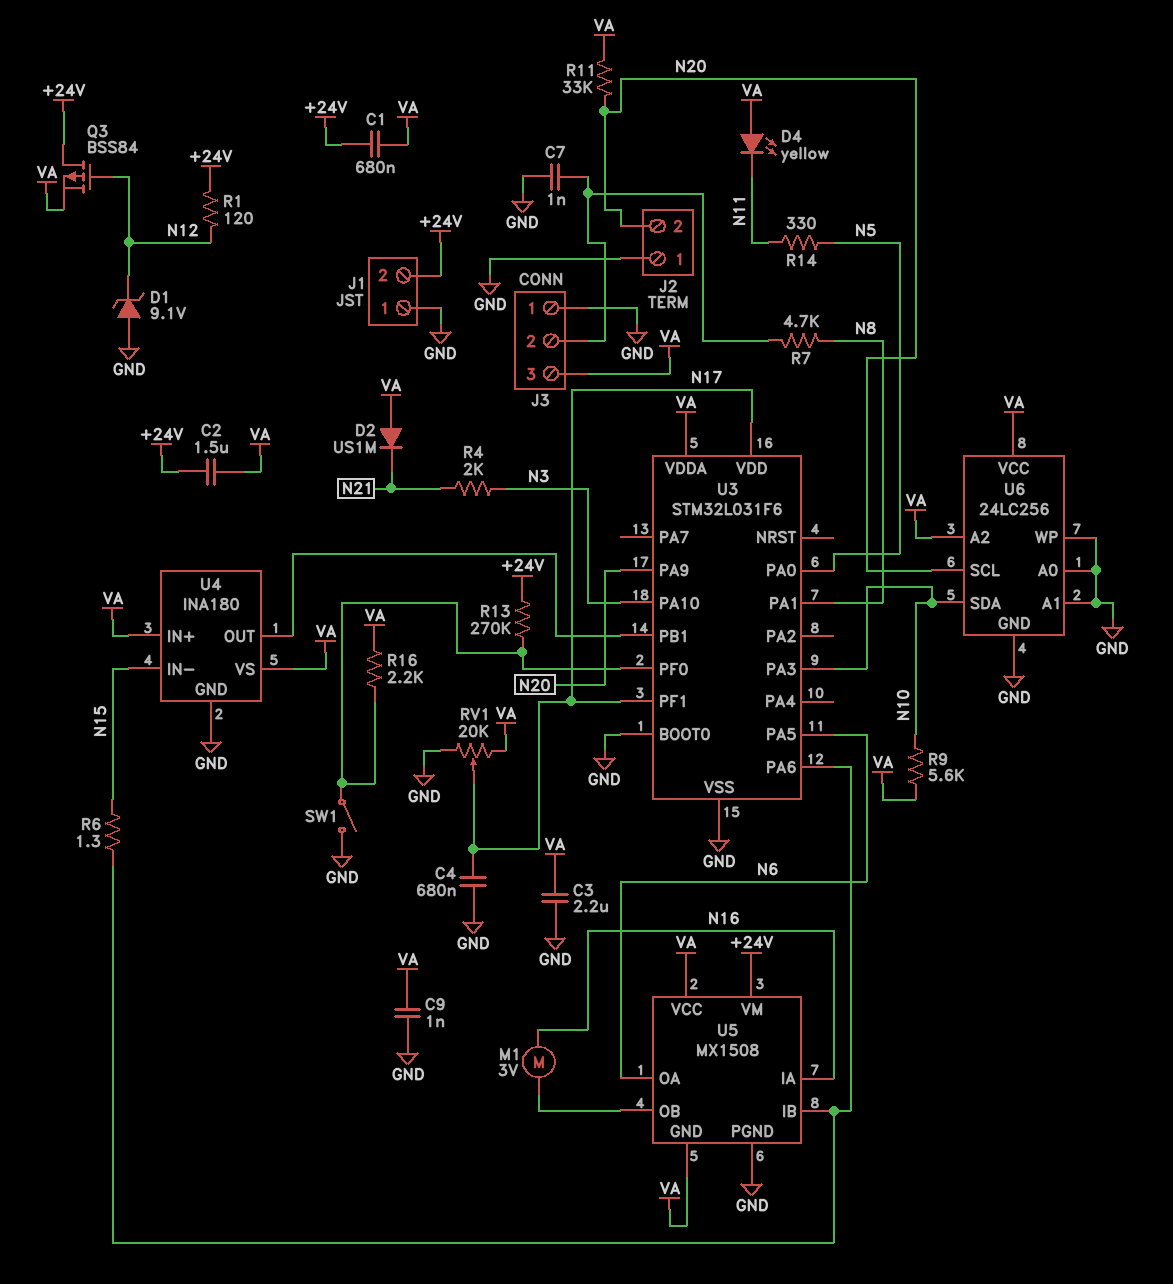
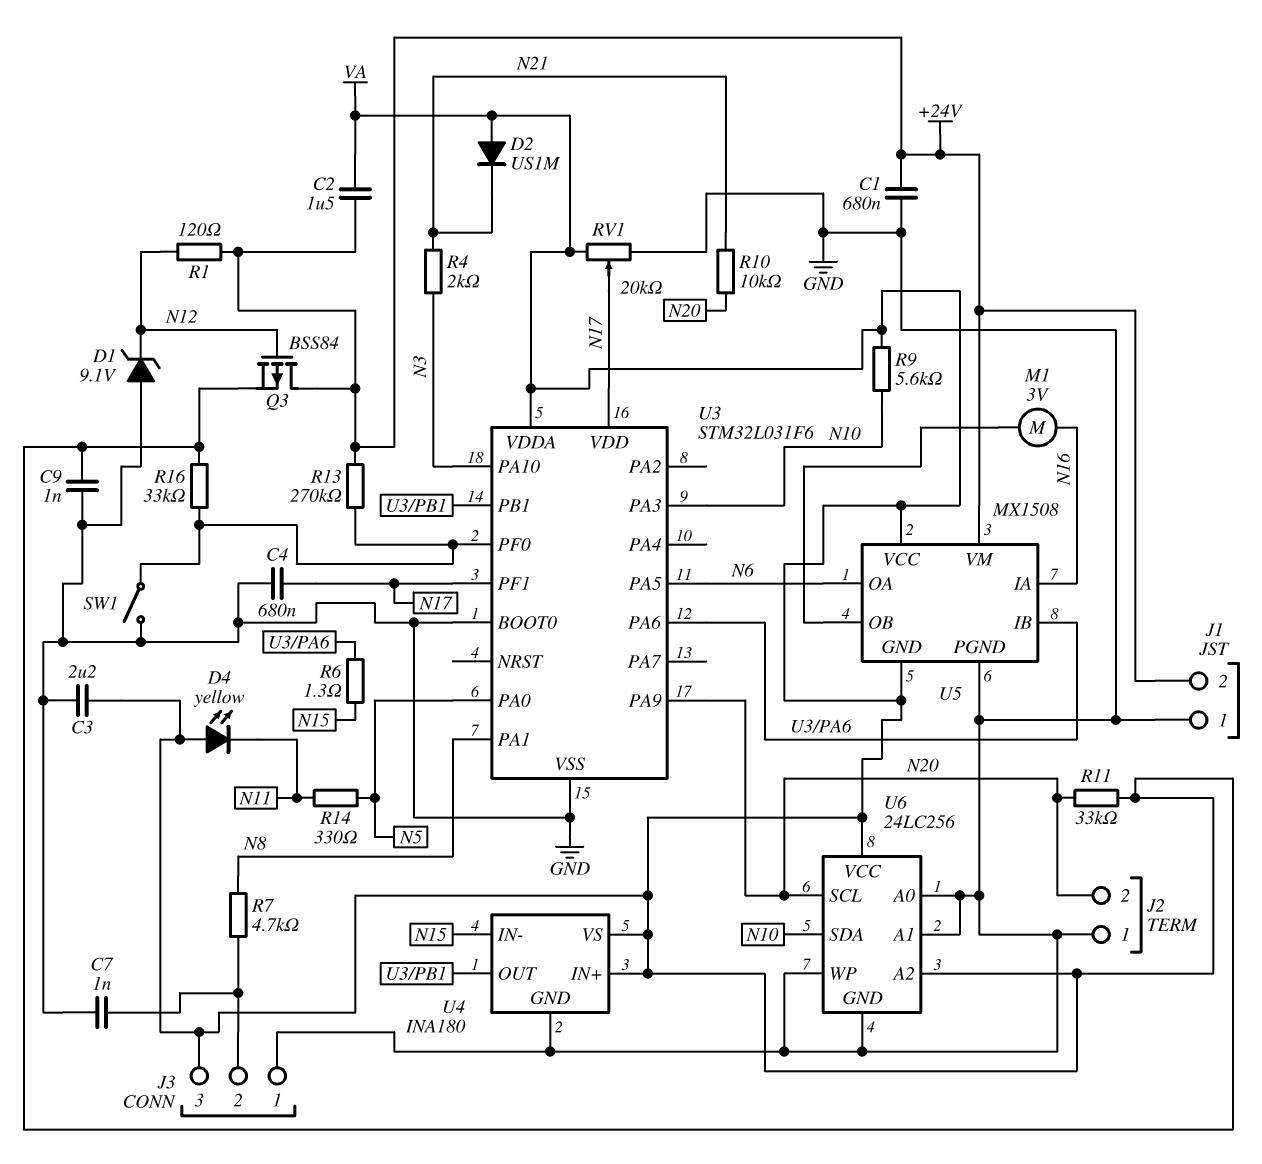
C1: 680nF (+24V, VA) -> 680nF (+24V, GND)
R10: none -> 10k (N20, N21)
R16: 2.2k (U3/PF0, VA) -> 33k (U3/PF0, VA)

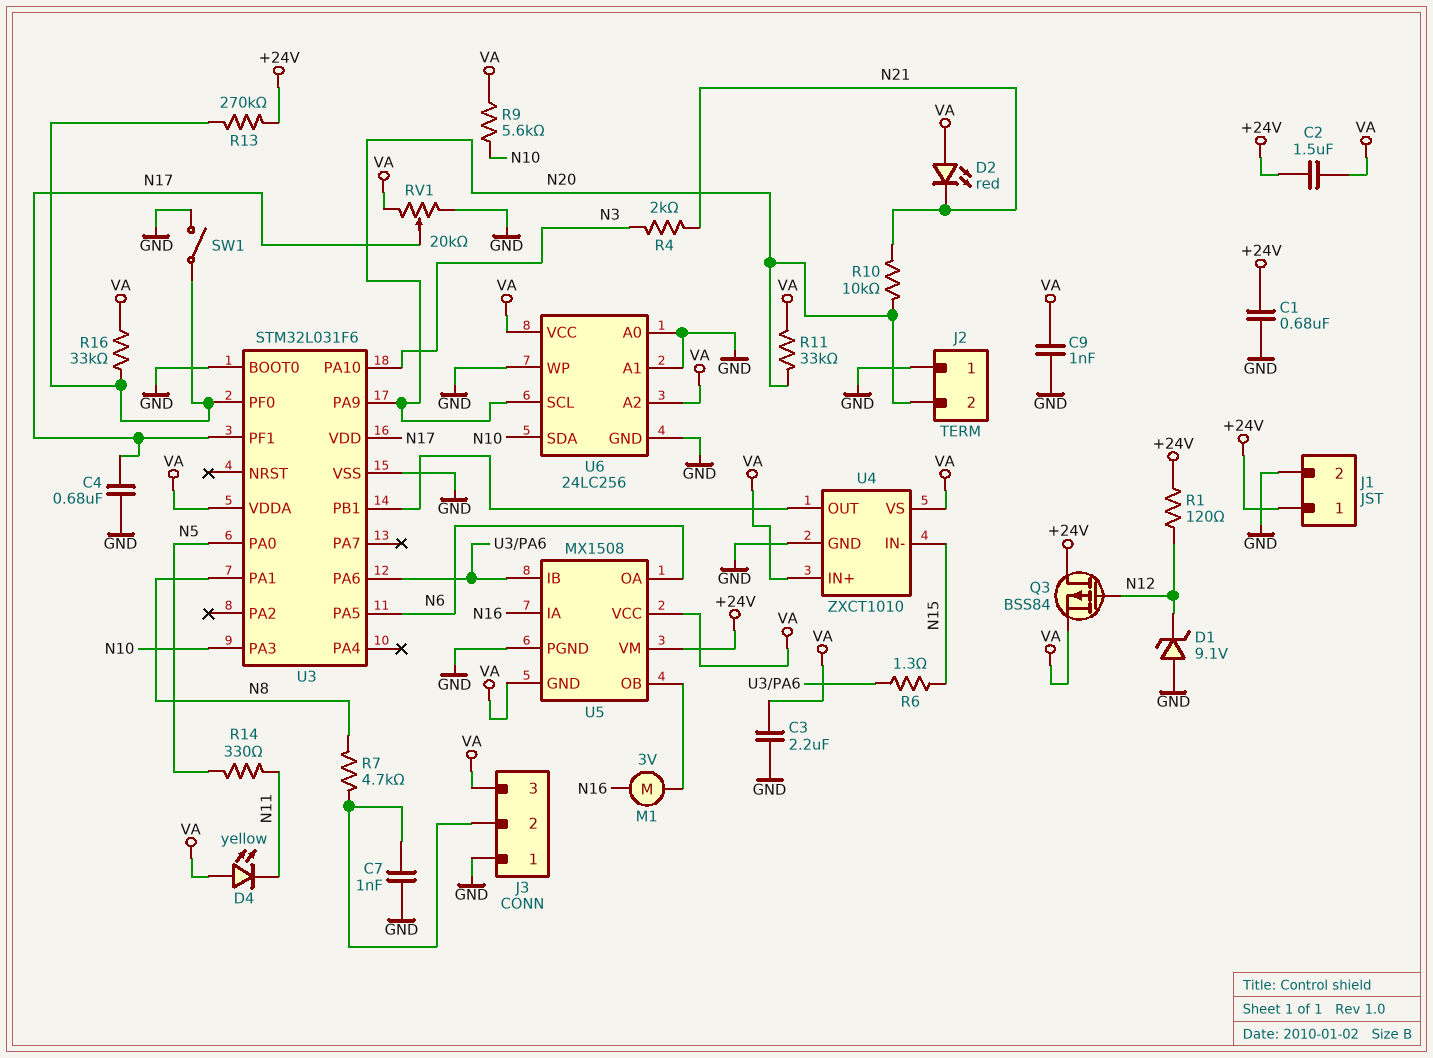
D2: diode US1M (A VA, K N21) -> LED red (A VA, K N21)
J1 pin 1: GND -> +24V
J1 pin 2: +24V -> GND
U4: INA180 -> ZXCT1010

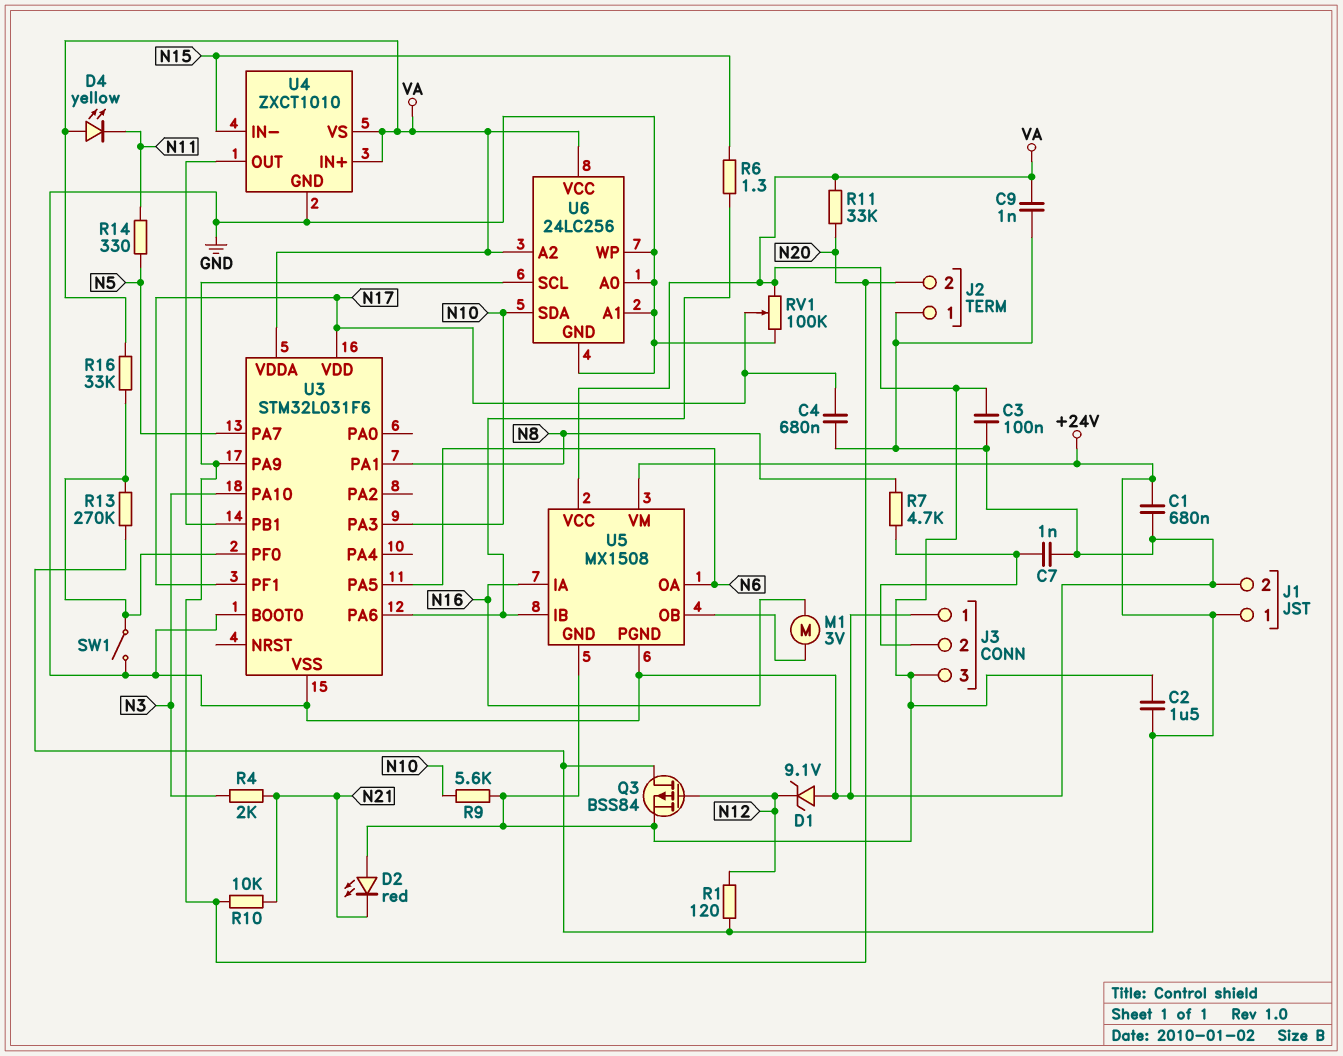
C3: 2.2uF (GND, VA) -> 100nF (GND, VA)
RV1: 20k (GND, VA, wiper N17) -> 100k (GND, VA, wiper N17)
U3 pin PA0: N5 -> none
U3 pin PA7: none -> N5

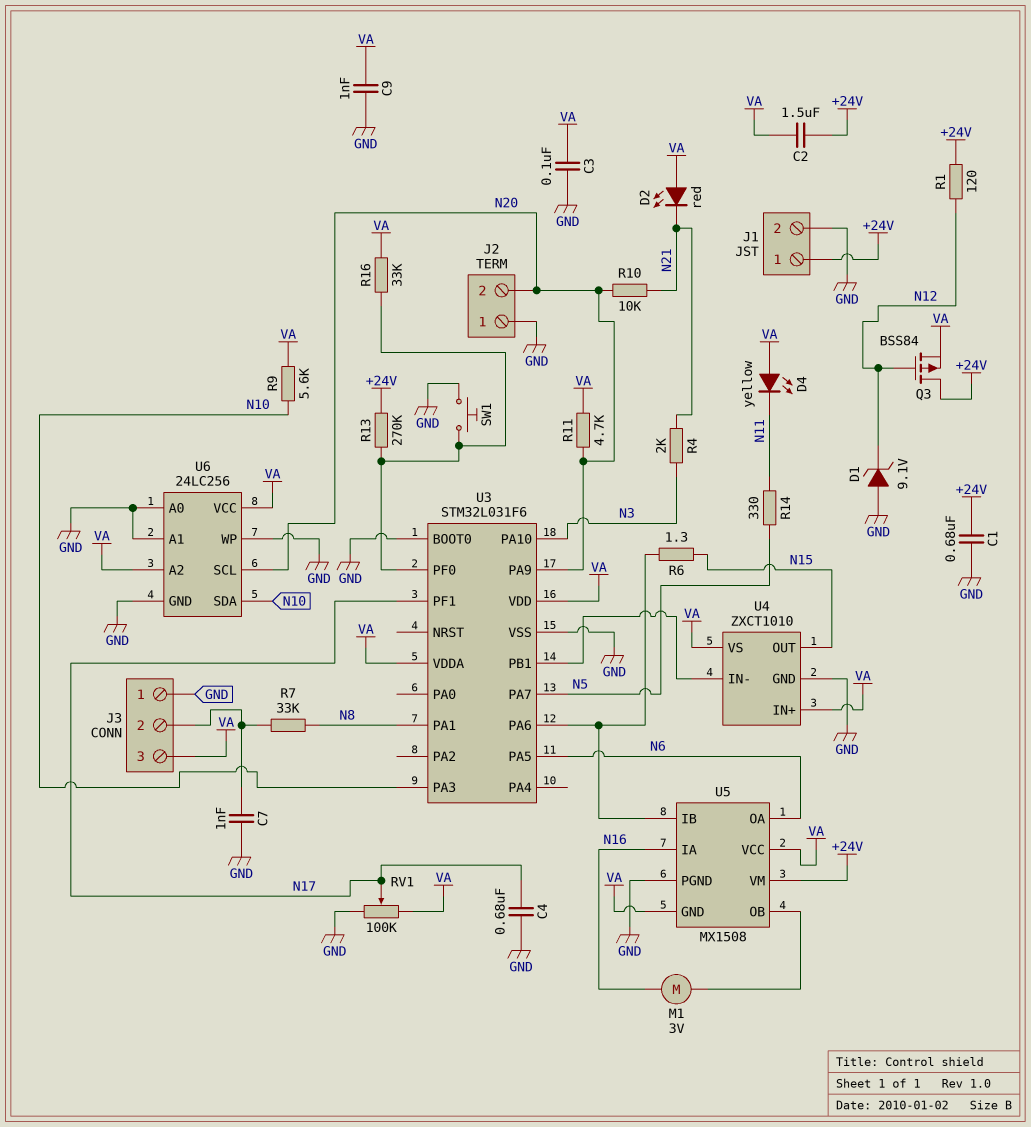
R7: 4.7k (J3/2, N8) -> 33k (J3/2, N8)
R11: 33k (N20, VA) -> 4.7k (N20, VA)
SW1: switch (GND, U3/PF0) -> button (GND, U3/PF0)
U3 pin VDD: N17 -> VA
U4 pin IN-: N15 -> U3/PB1
U4 pin OUT: U3/PB1 -> N15

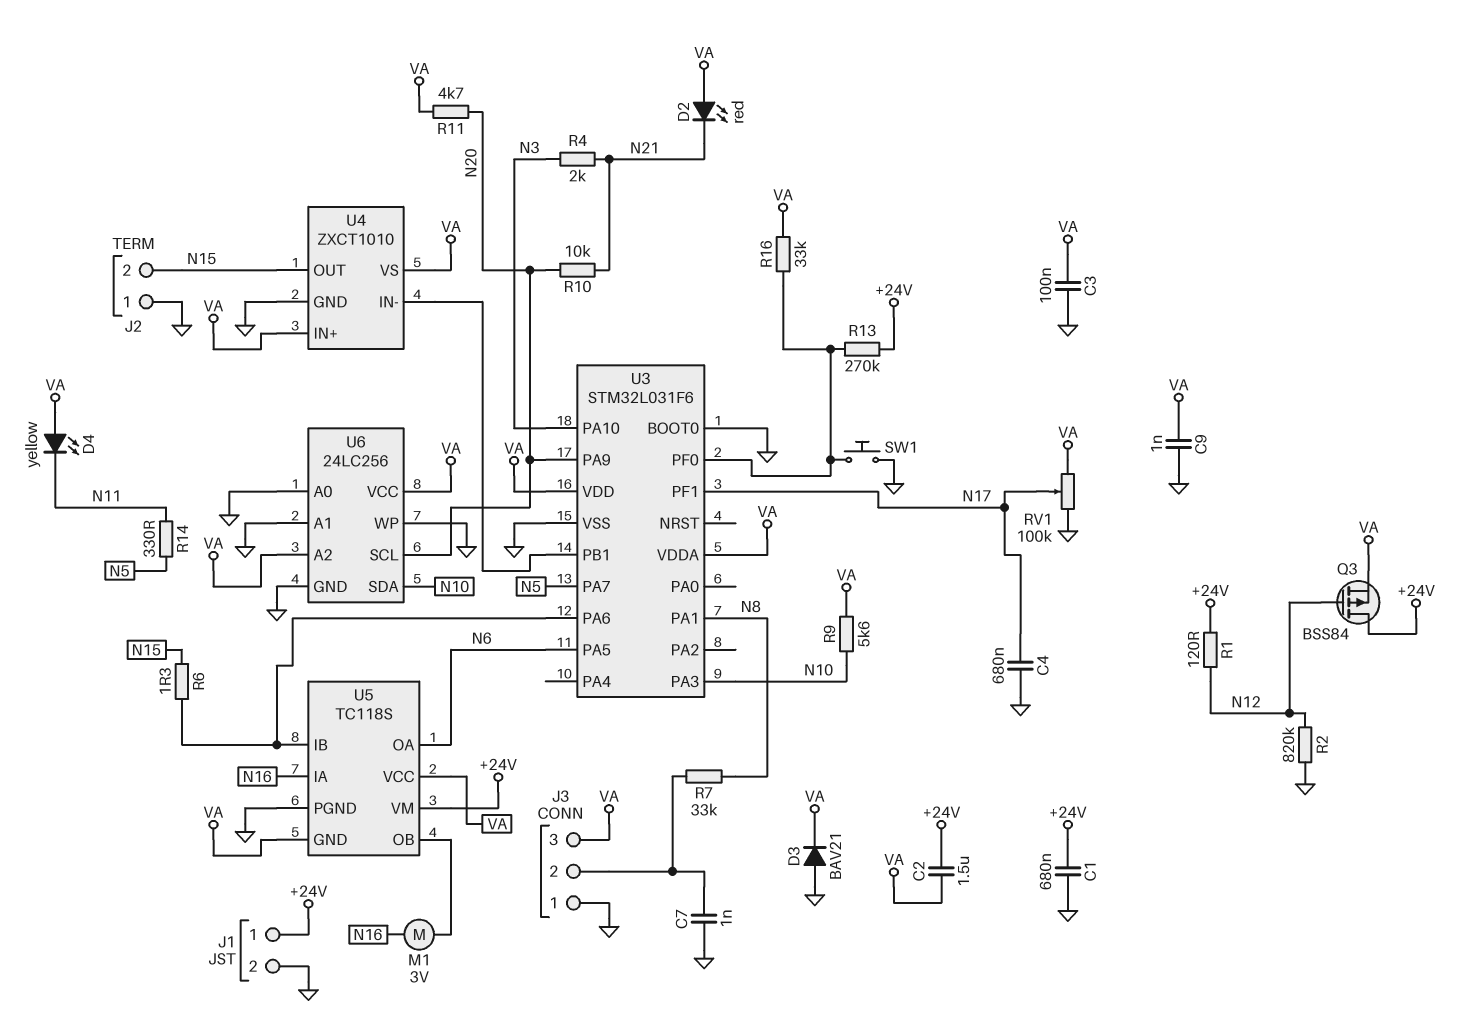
D1: zener 9.1V (A GND, K N12) -> none
D3: none -> diode BAV21 (A GND, K VA)
J2 pin 2: N20 -> N15
R2: none -> 820k (GND, N12)
U5: MX1508 -> TC118S

